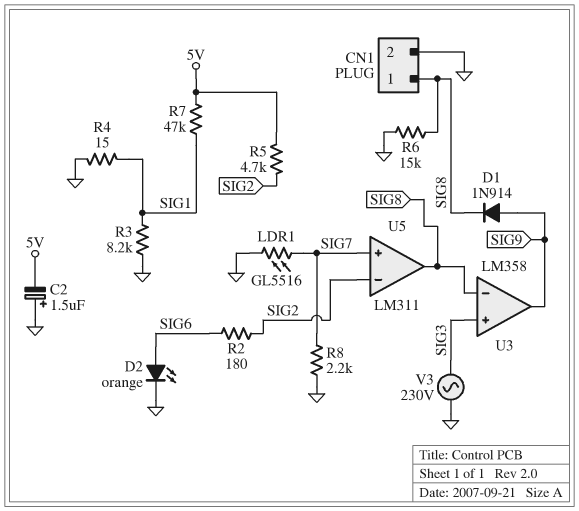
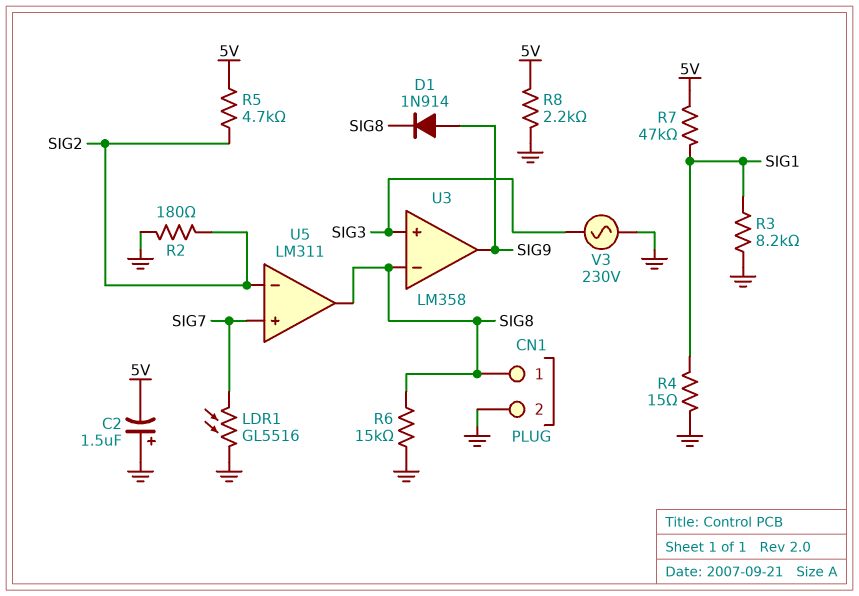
D2: LED orange (A SIG6, K GND) -> none
R2: 180 (SIG2, SIG6) -> 180 (GND, SIG2)
R8: 2.2k (GND, SIG7) -> 2.2k (5V, GND)

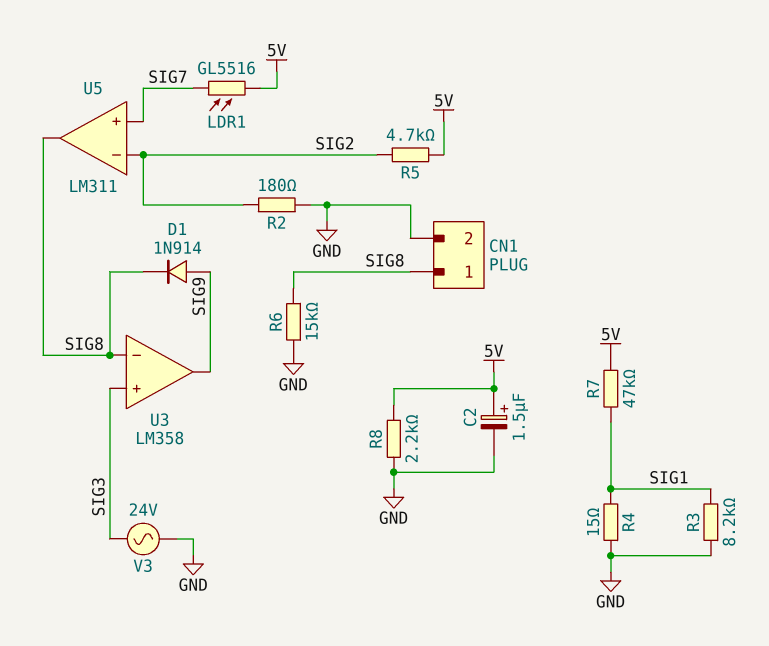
C2: 1.5uF (plus GND, minus 5V) -> 1.5uF (plus 5V, minus GND)
LDR1: GL5516 (GND, SIG7) -> GL5516 (5V, SIG7)
V3: AC 230V (GND, SIG3) -> AC 24V (GND, SIG3)

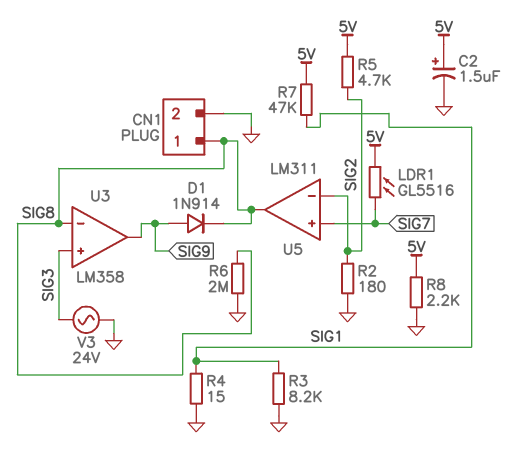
R6: 15k (GND, SIG8) -> 2M (GND, SIG8)

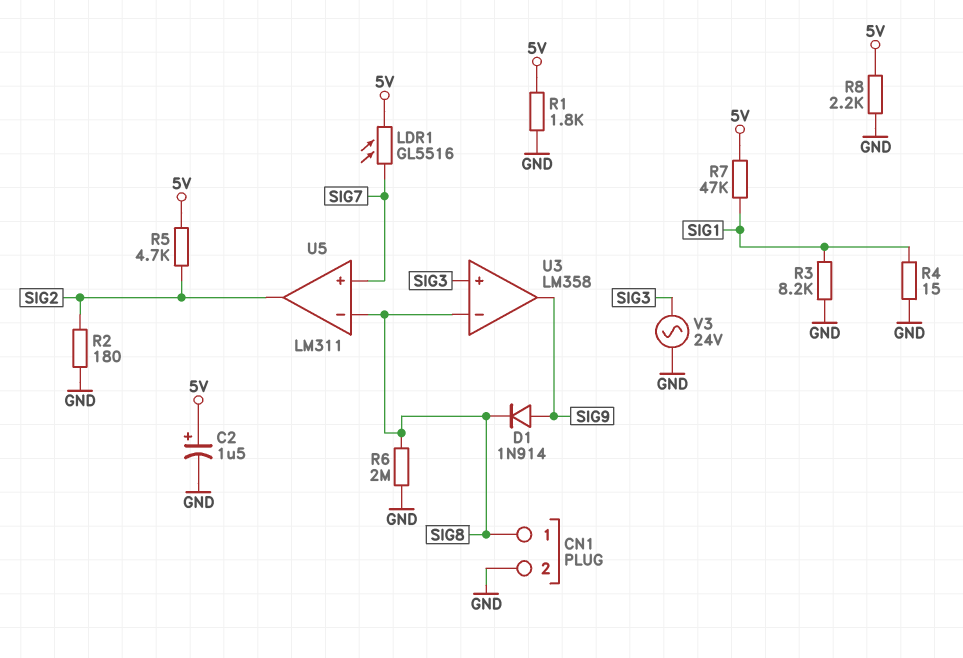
R1: none -> 1.8k (5V, GND)
U5 pin in-: SIG2 -> SIG8
U5 pin out: SIG8 -> SIG2

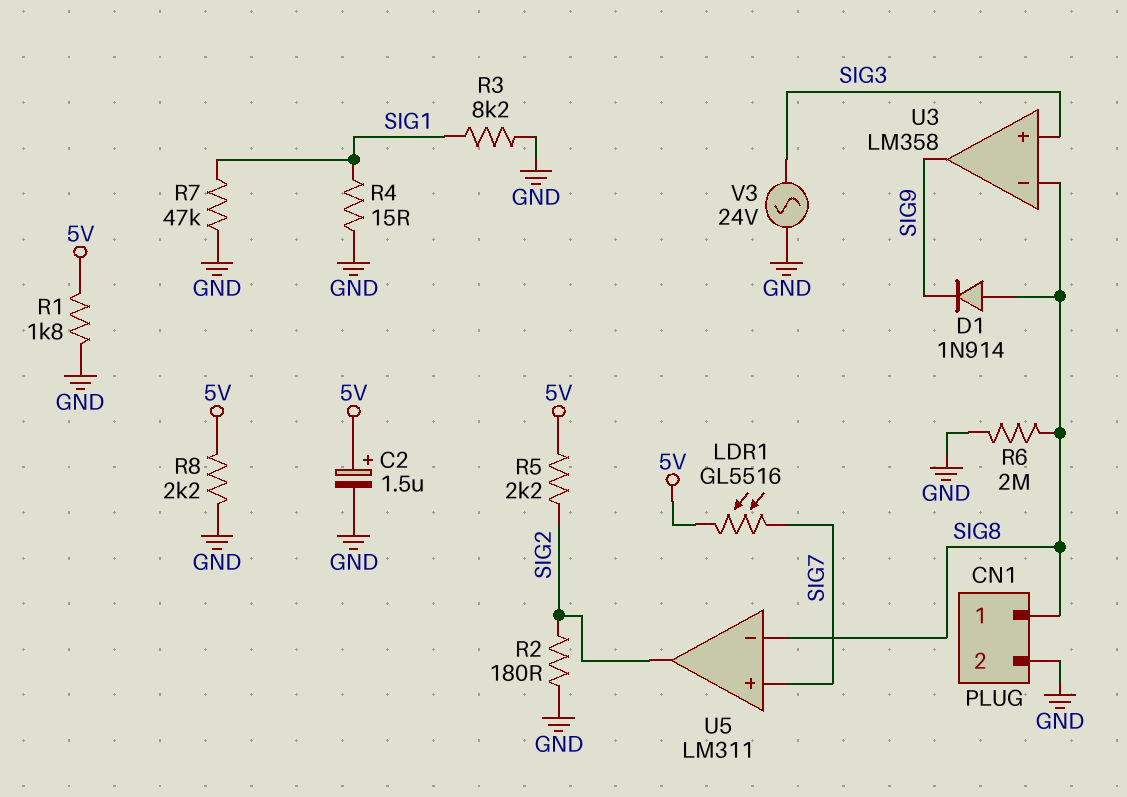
D1: diode 1N914 (A SIG9, K SIG8) -> diode 1N914 (A SIG8, K SIG9)
R5: 4.7k (5V, SIG2) -> 2.2k (5V, SIG2)
R7: 47k (5V, SIG1) -> 47k (GND, SIG1)

